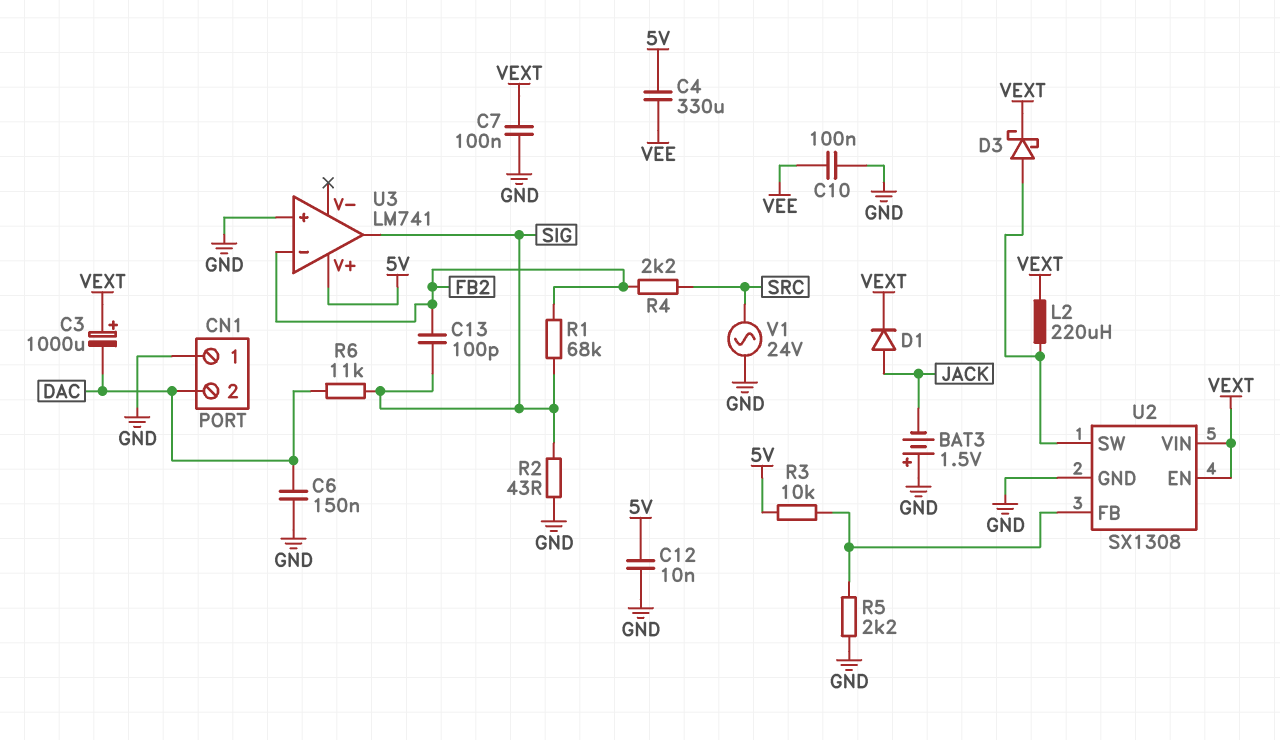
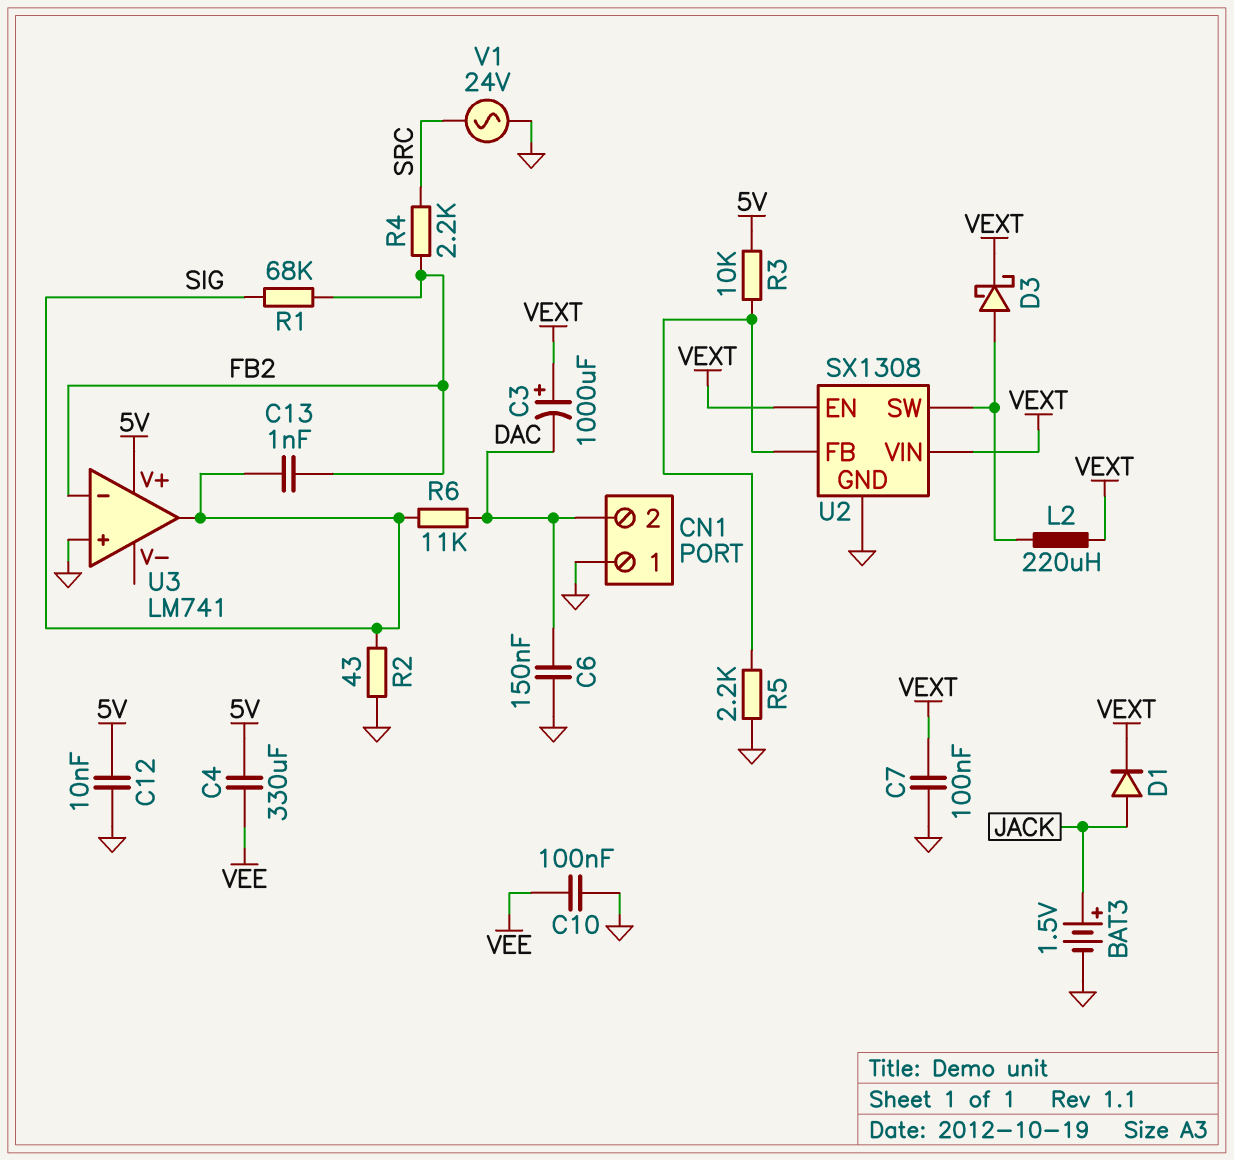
BAT3: 1.5V (plus GND, minus JACK) -> 1.5V (plus JACK, minus GND)
C13: 100pF (FB2, SIG) -> 1nF (FB2, SIG)

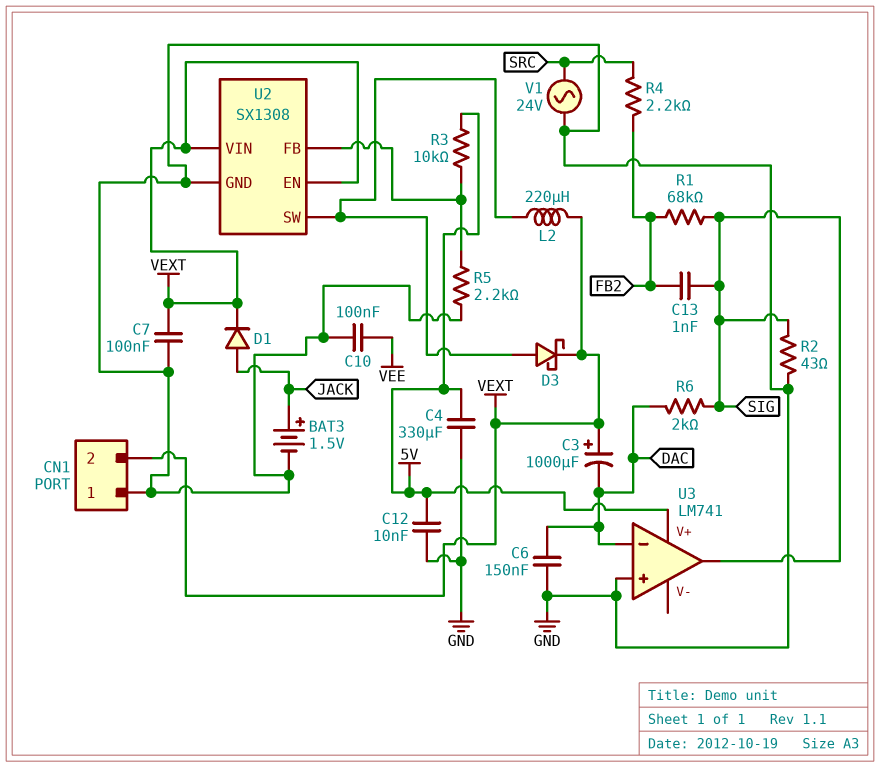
C4: 330uF (5V, VEE) -> 330uF (5V, GND)
CN1 pin 2: DAC -> VEXT
R6: 11k (DAC, SIG) -> 2k (DAC, SIG)
U3 pin in-: FB2 -> DAC

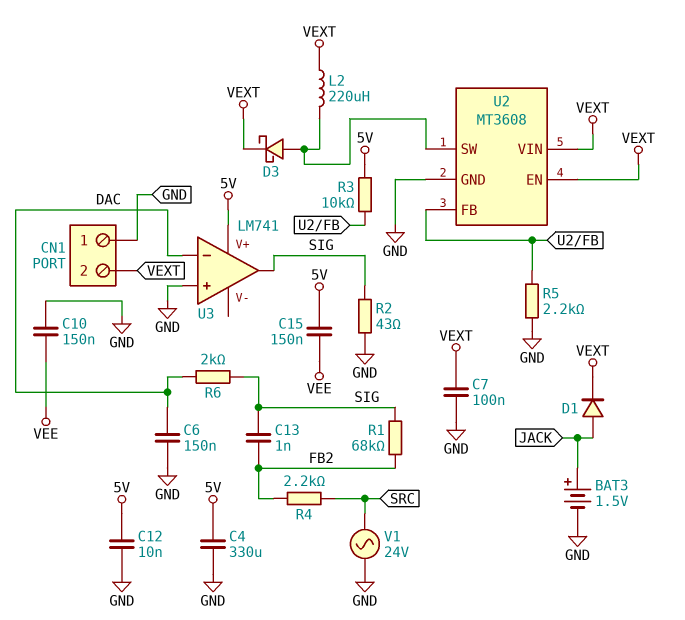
C3: 1000uF (plus VEXT, minus DAC) -> none
C10: 100nF (GND, VEE) -> 150nF (GND, VEE)
C15: none -> 150nF (5V, VEE)
U2: SX1308 -> MT3608

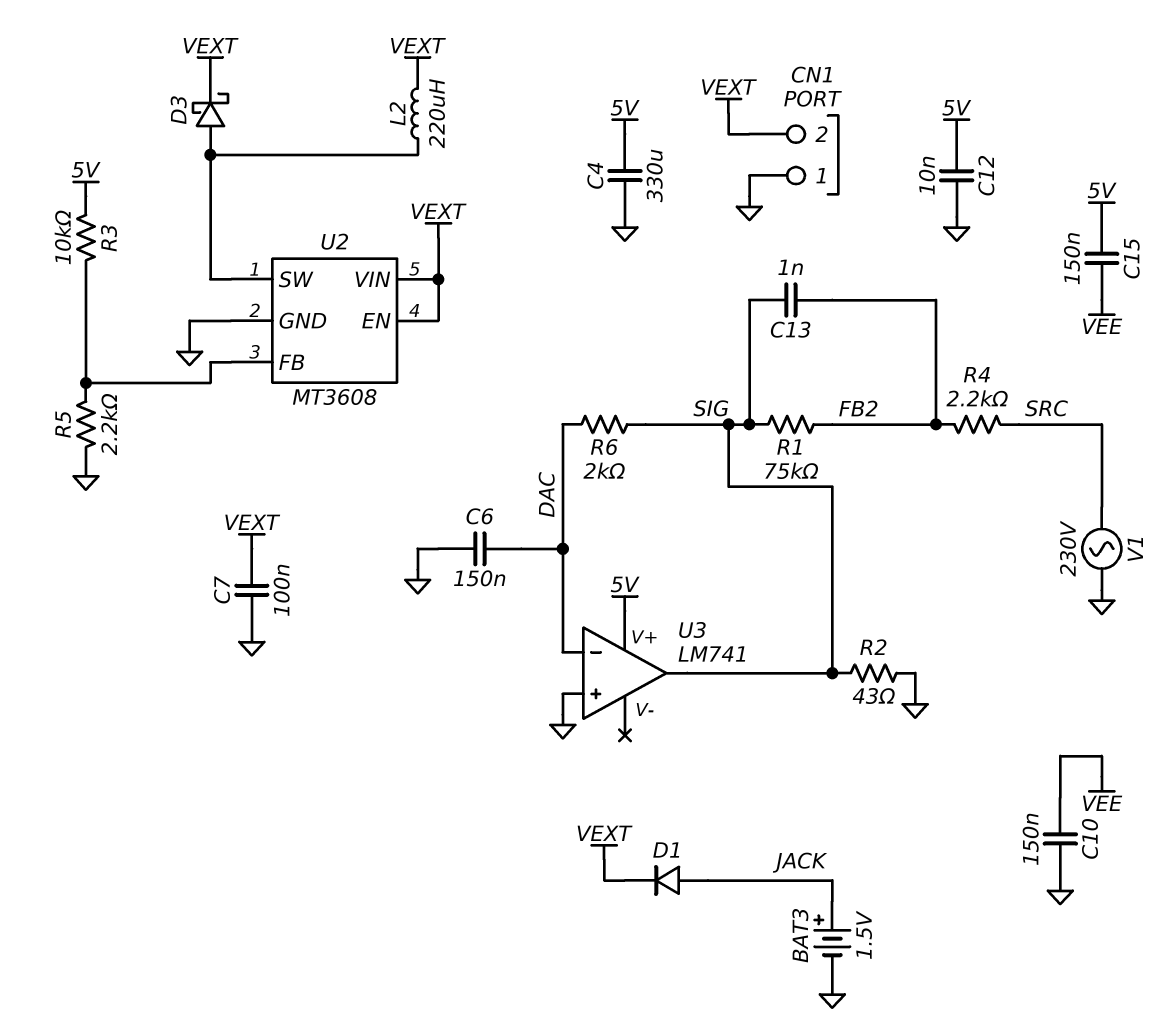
R1: 68k (FB2, SIG) -> 75k (FB2, SIG)
V1: AC 24V (GND, SRC) -> AC 230V (GND, SRC)

